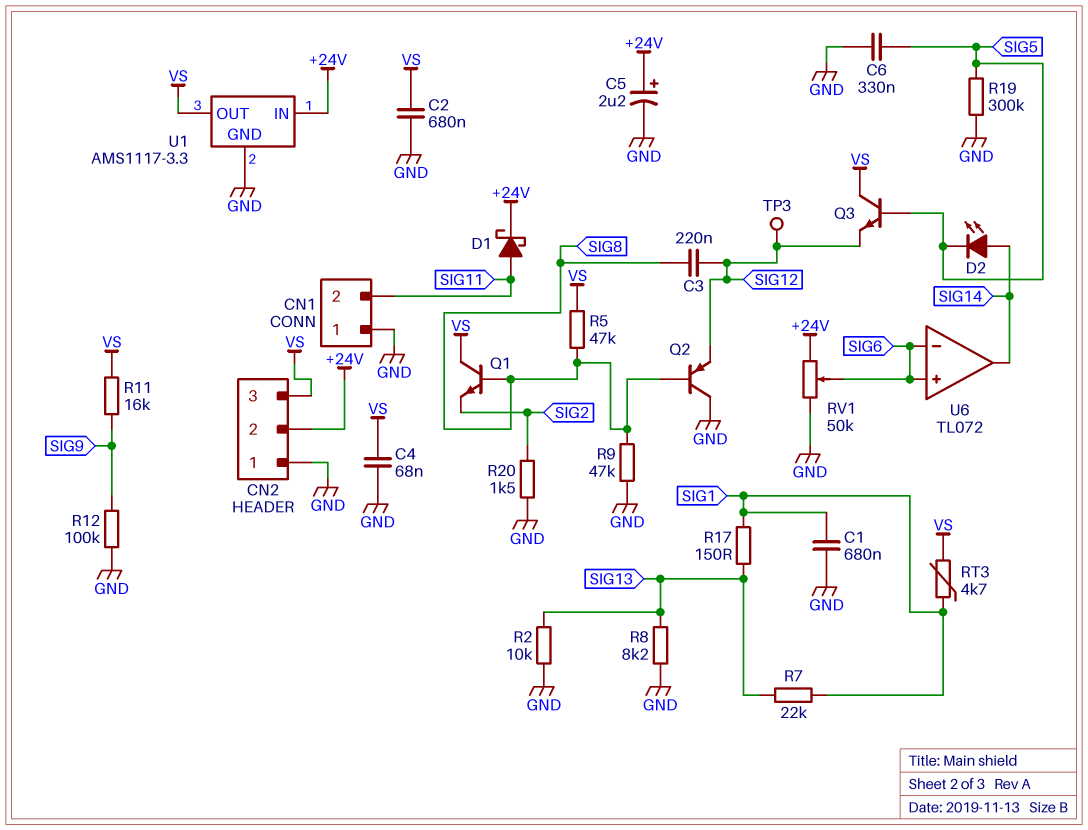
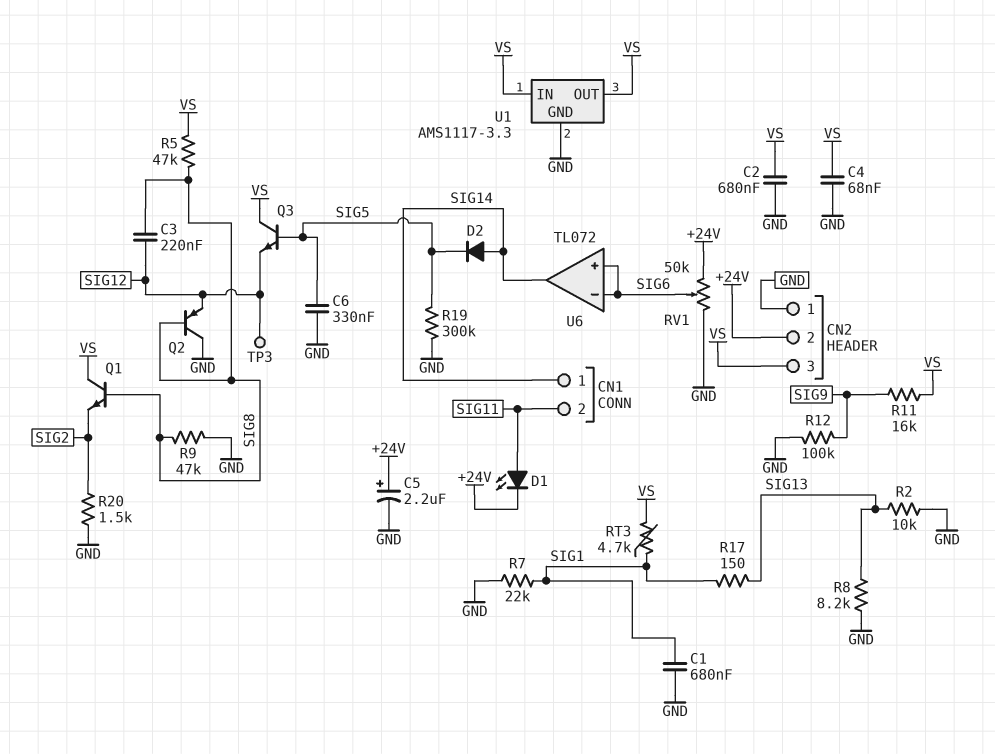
CN1 pin 1: GND -> SIG14
D1: schottky (A SIG11, K +24V) -> LED (A SIG11, K +24V)
D2: LED (A SIG14, K SIG5) -> diode (A SIG14, K SIG5)
R7: 22k (SIG1, SIG13) -> 22k (GND, SIG1)
U1 pin IN: +24V -> VS

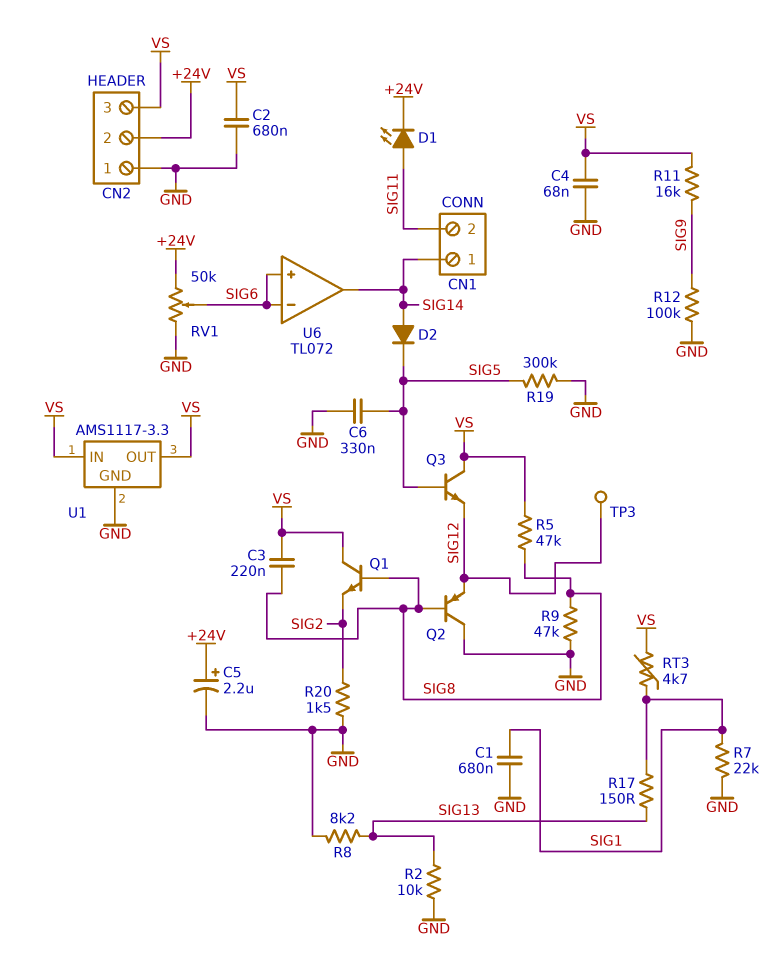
C3: 220nF (SIG8, SIG12) -> 220nF (SIG8, VS)

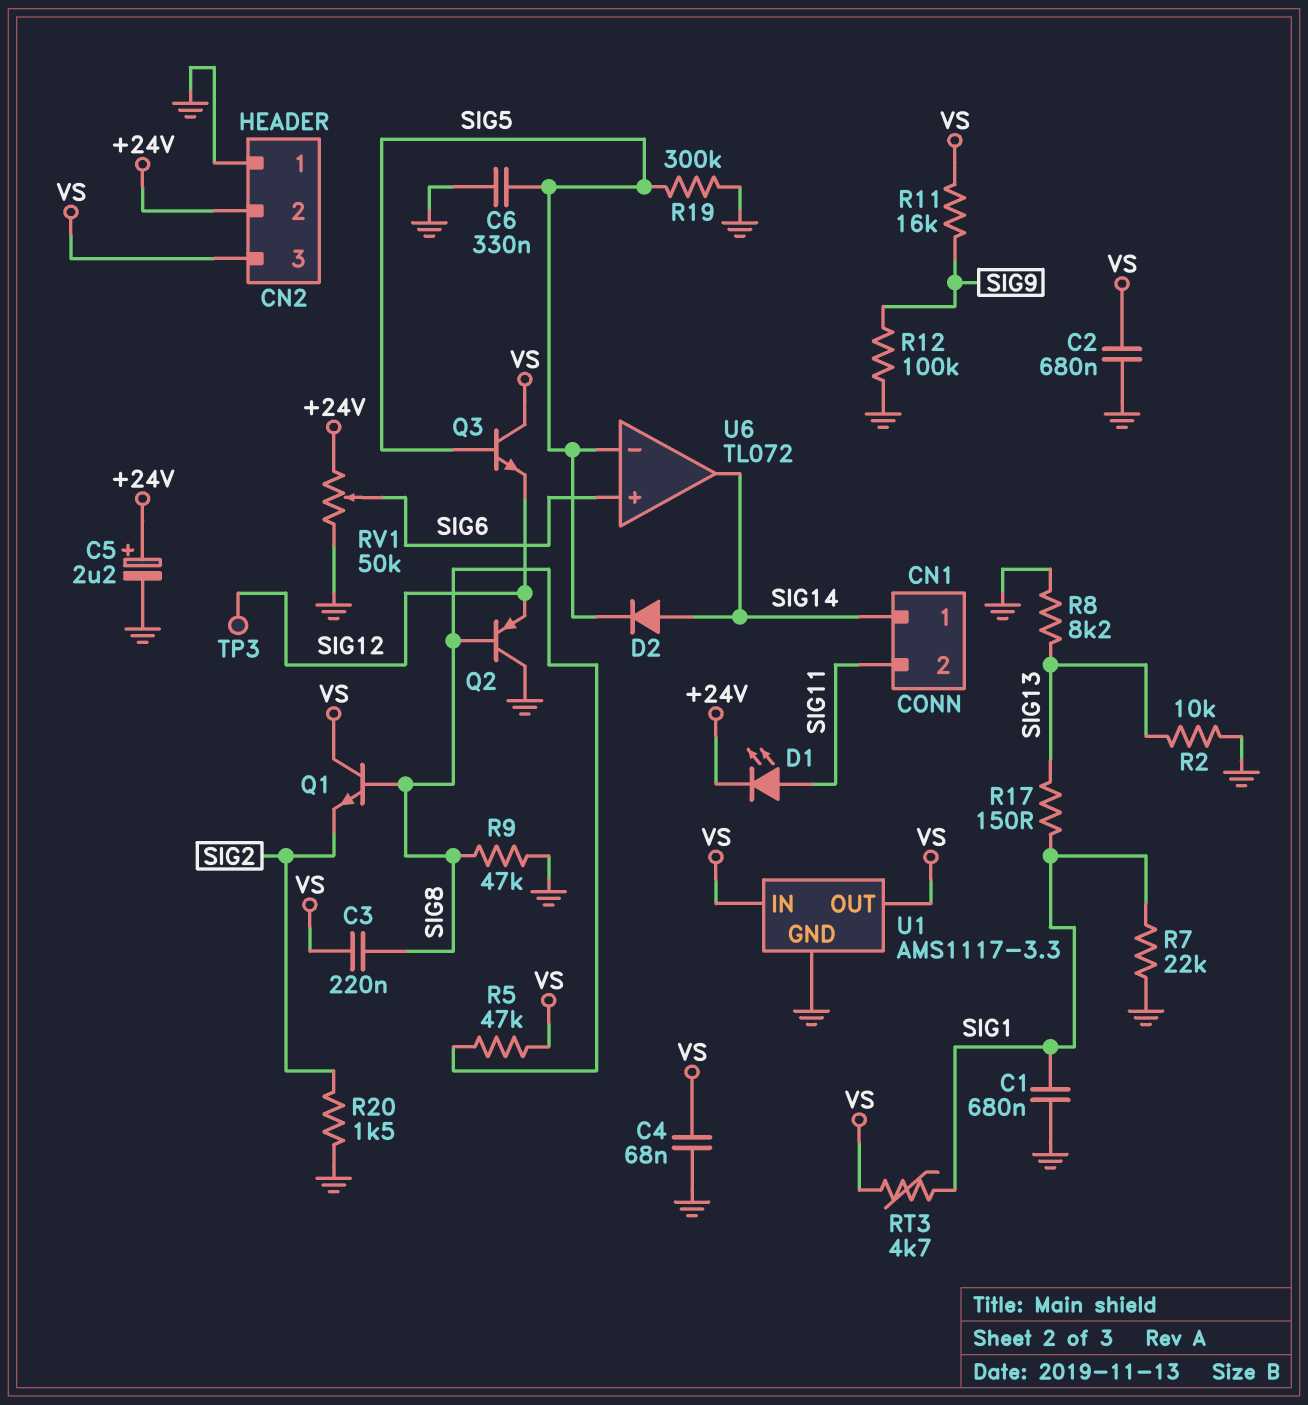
U6 pin in-: SIG6 -> SIG5

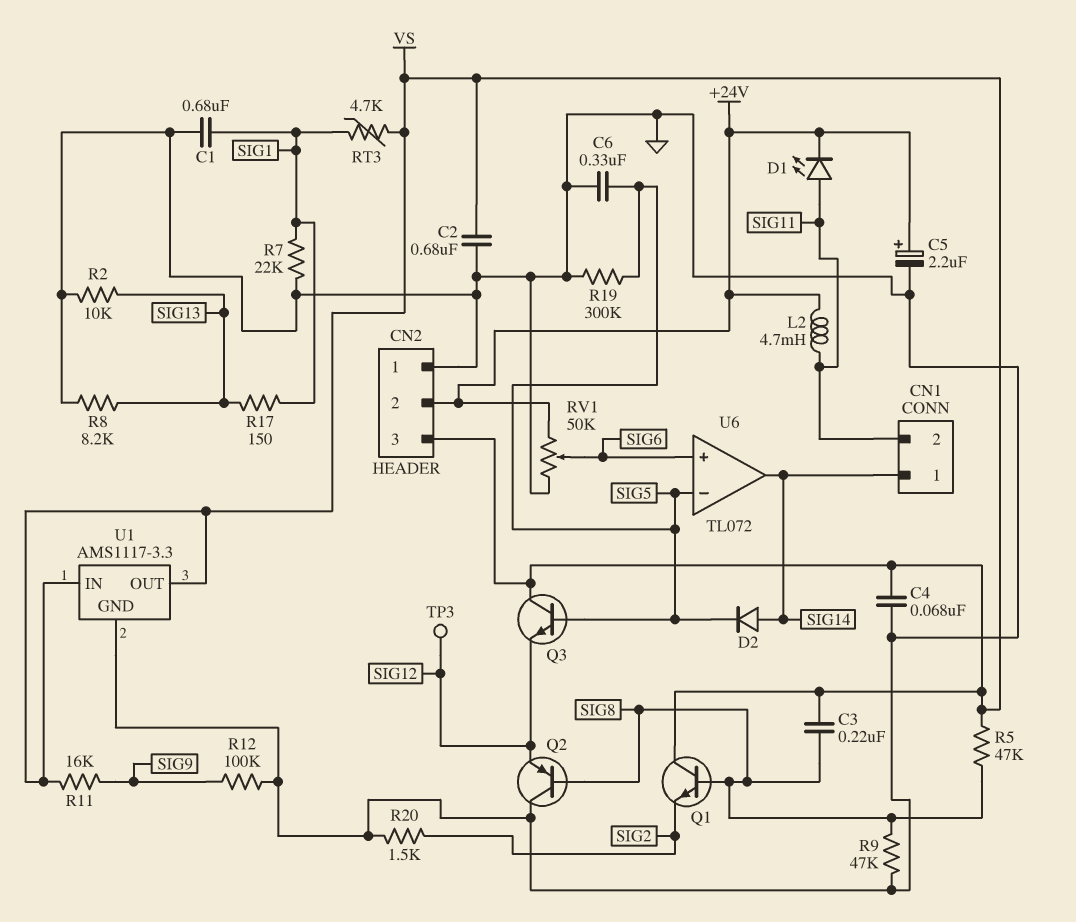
L2: none -> 4.7mH (+24V, SIG11)

